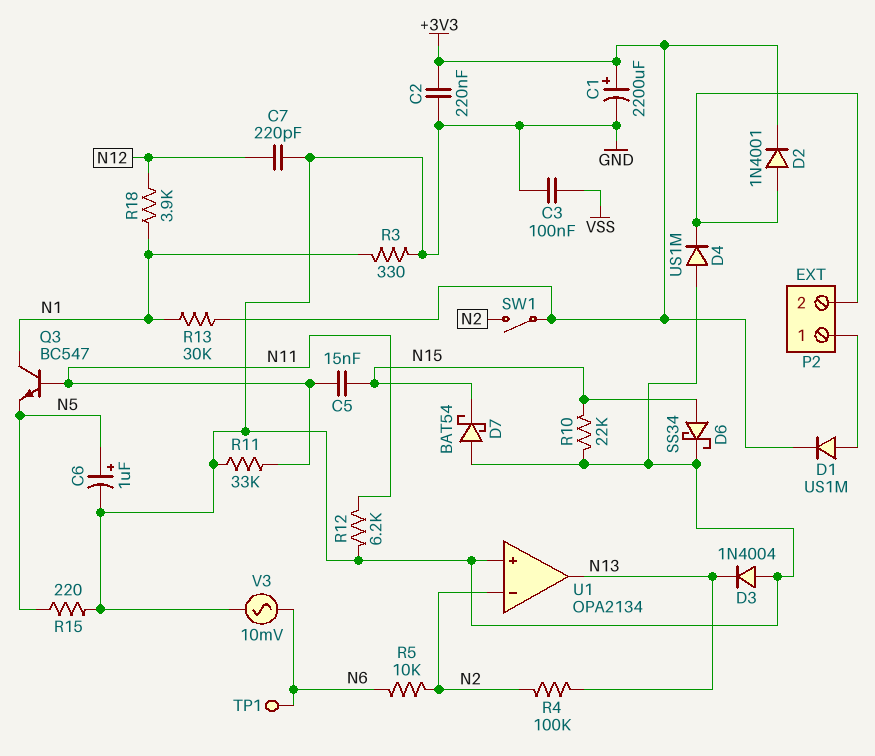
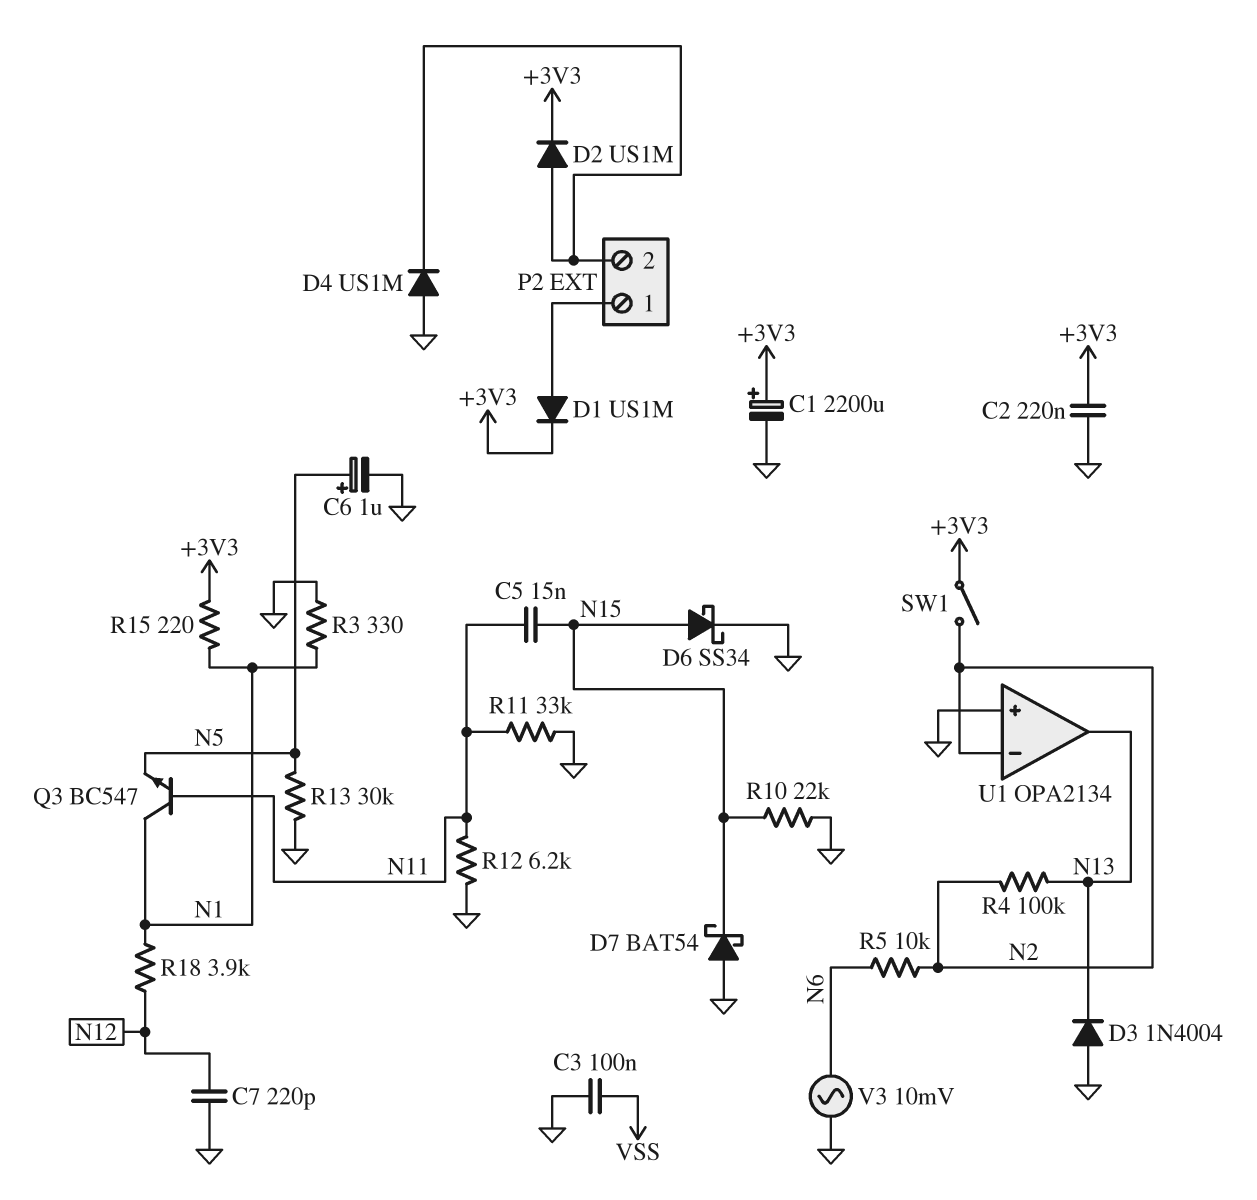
D2: diode 1N4001 (A P2/2, K +3V3) -> diode US1M (A P2/2, K +3V3)
R13: 30k (+3V3, N1) -> 30k (GND, N5)
R15: 220 (GND, N5) -> 220 (+3V3, N1)
TP1: test point (N6) -> none

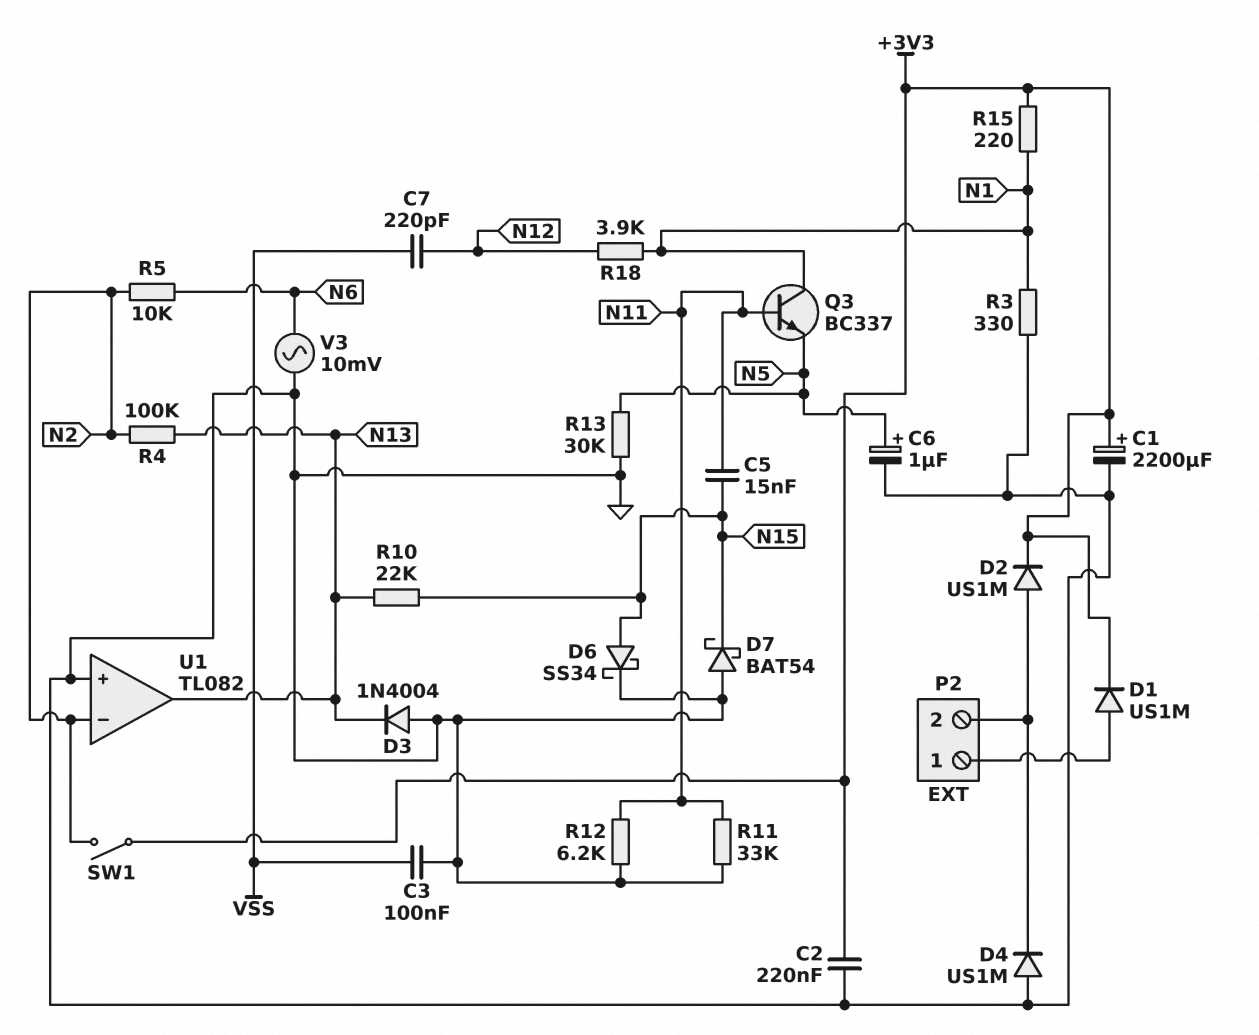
C7: 220pF (GND, N12) -> 220pF (N12, VSS)
Q3: NPN BC547 (B N11, C N1, E N5) -> NPN BC337 (B N11, C N1, E N5)
R10: 22k (GND, N15) -> 22k (N13, N15)
U1: OPA2134 -> TL082

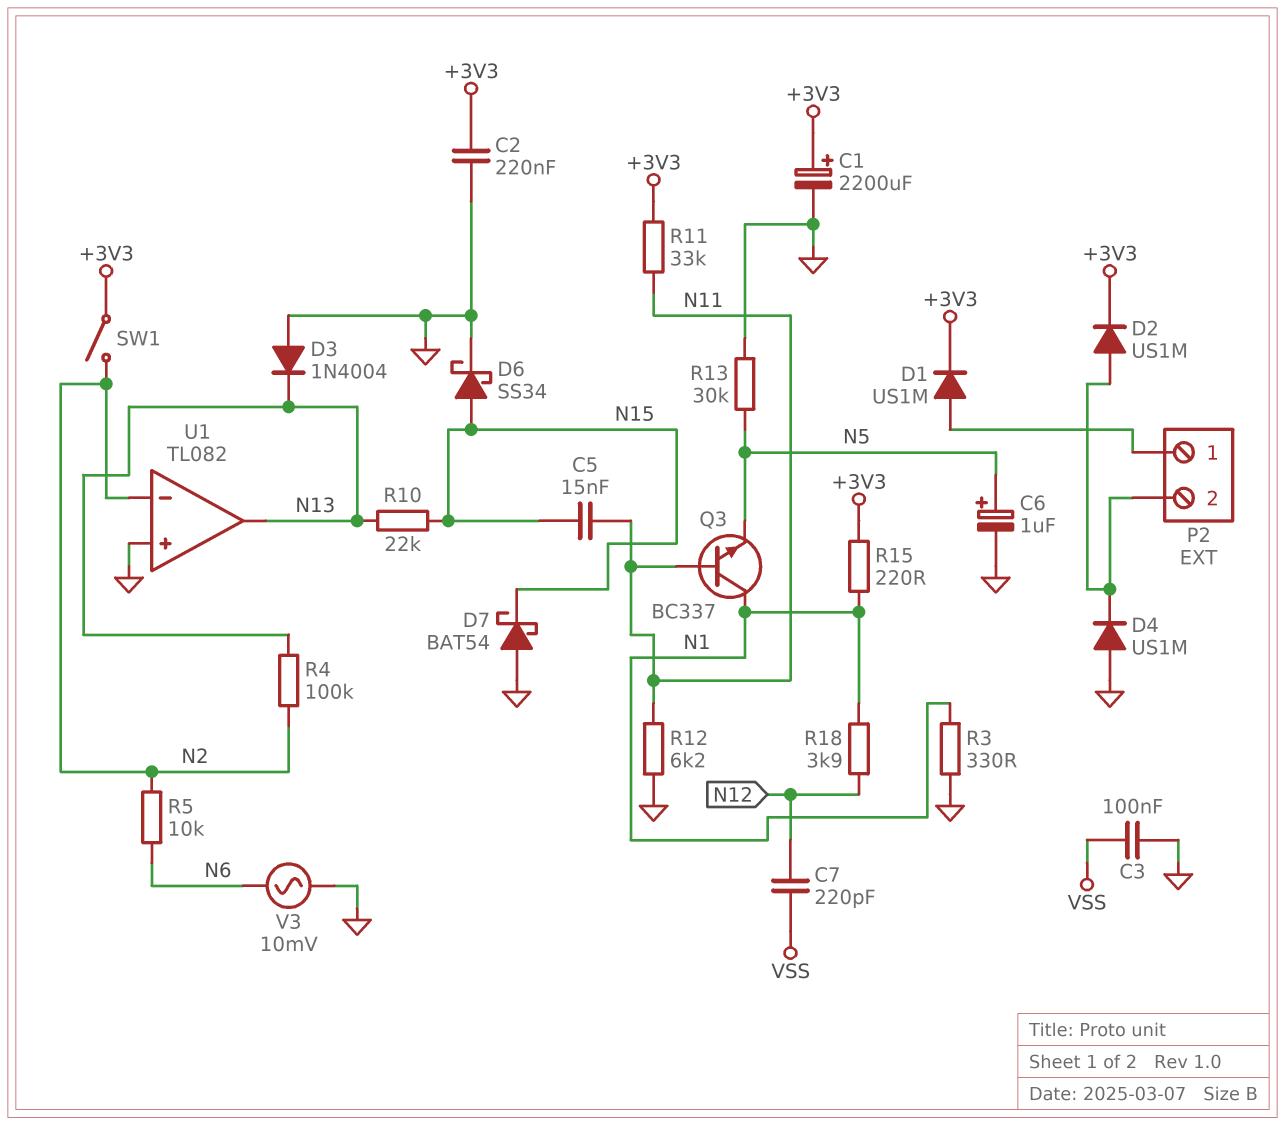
R11: 33k (GND, N11) -> 33k (+3V3, N11)

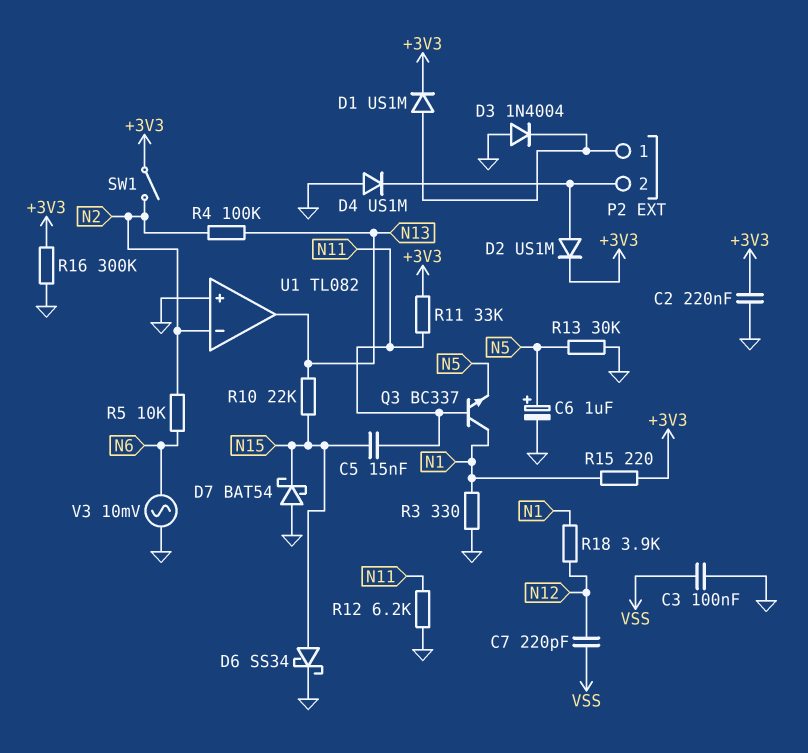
C1: 2200uF (plus +3V3, minus GND) -> none
D3: diode 1N4004 (A GND, K N13) -> diode 1N4004 (A GND, K P2/1)
R16: none -> 300k (+3V3, GND)

